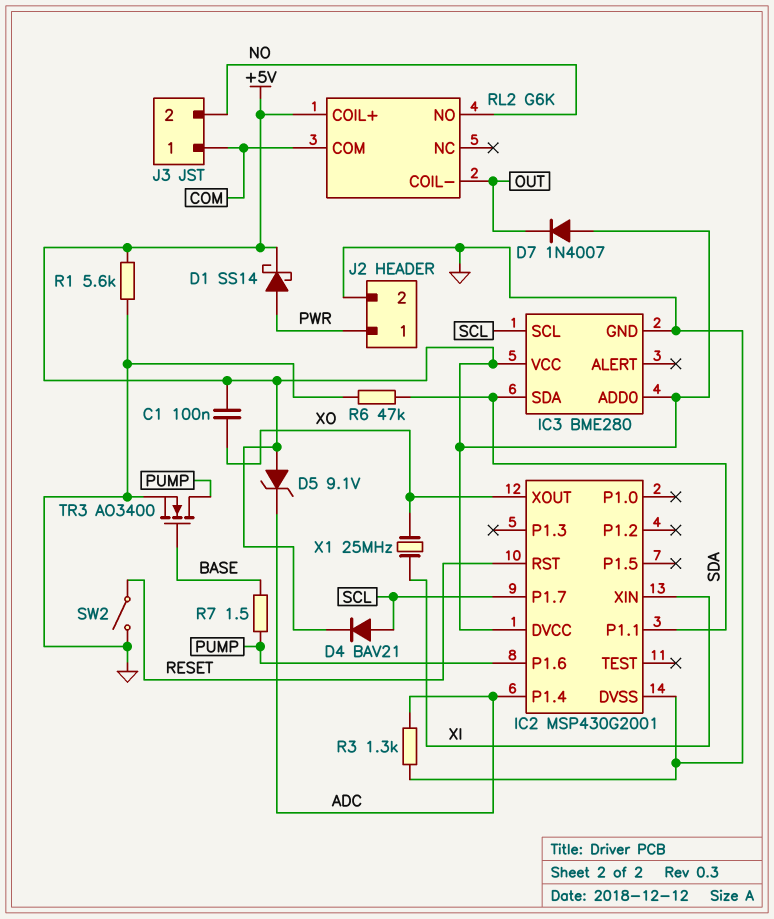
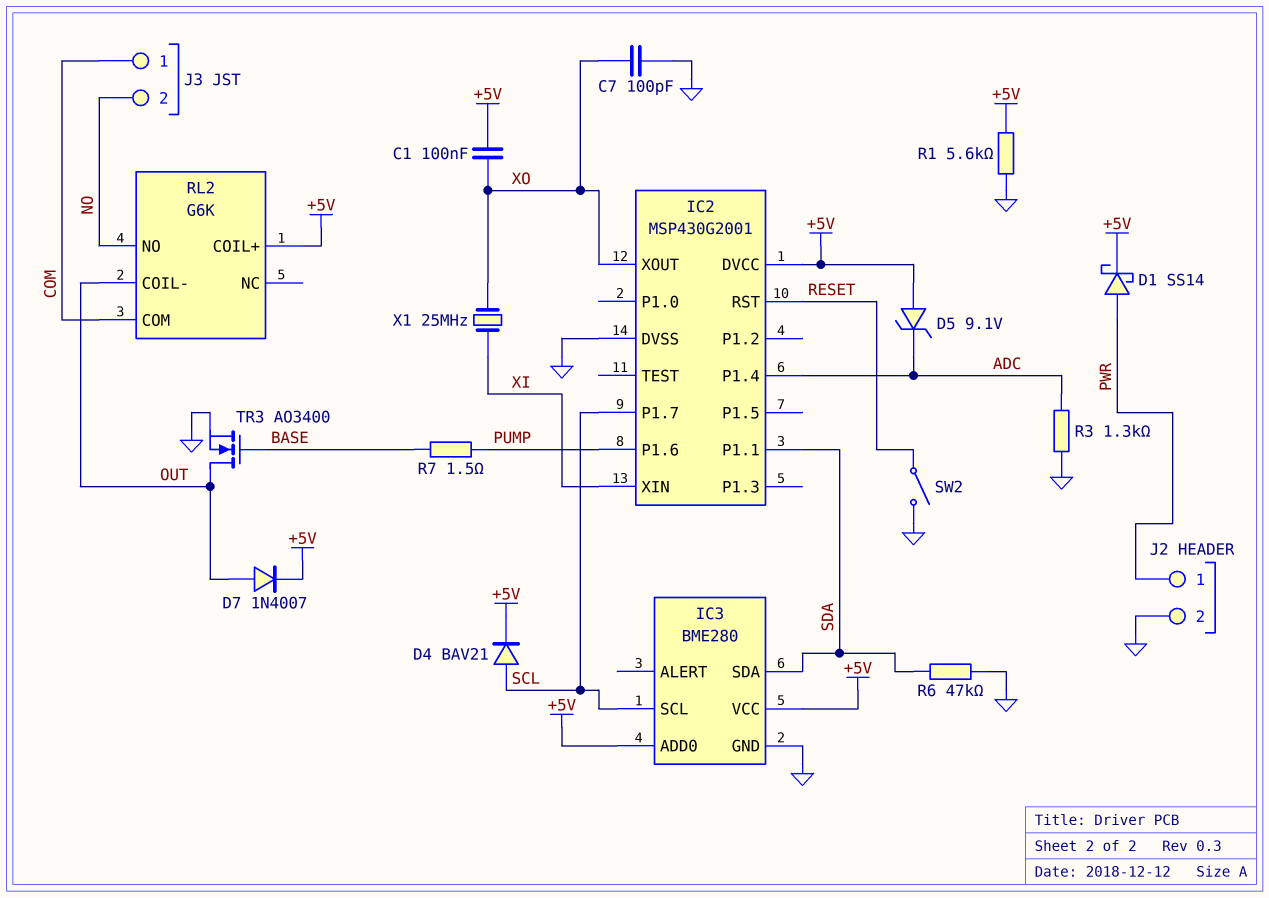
C7: none -> 100pF (GND, XO)
D7: diode 1N4007 (A +5V, K OUT) -> diode 1N4007 (A OUT, K +5V)
TR3: NMOS AO3400 (G BASE, D PUMP, S GND) -> NMOS AO3400 (G BASE, D OUT, S GND)

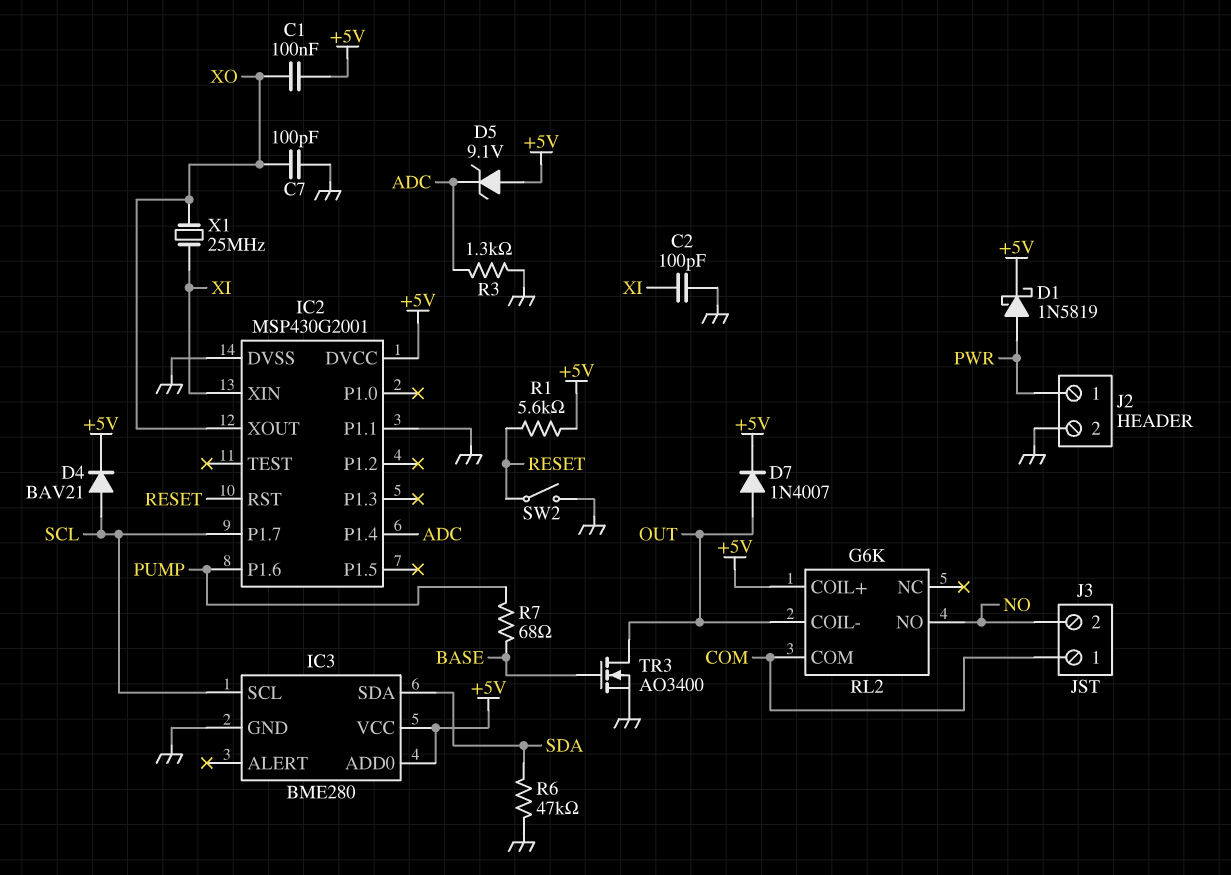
C2: none -> 100pF (GND, XI)
D1: schottky SS14 (A PWR, K +5V) -> schottky 1N5819 (A PWR, K +5V)
IC2 pin P1.1: SDA -> GND
R1: 5.6k (+5V, GND) -> 5.6k (+5V, RESET)
R7: 1.5 (BASE, PUMP) -> 68 (BASE, PUMP)

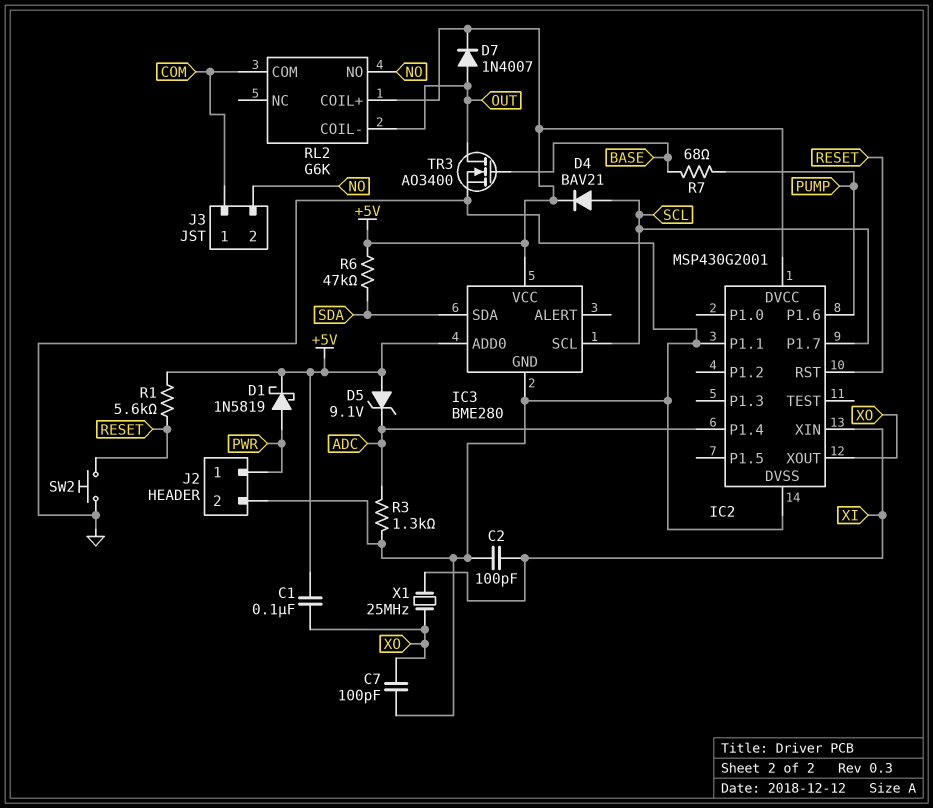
R6: 47k (GND, SDA) -> 47k (+5V, SDA)
SW2: switch (GND, RESET) -> button (GND, RESET)

